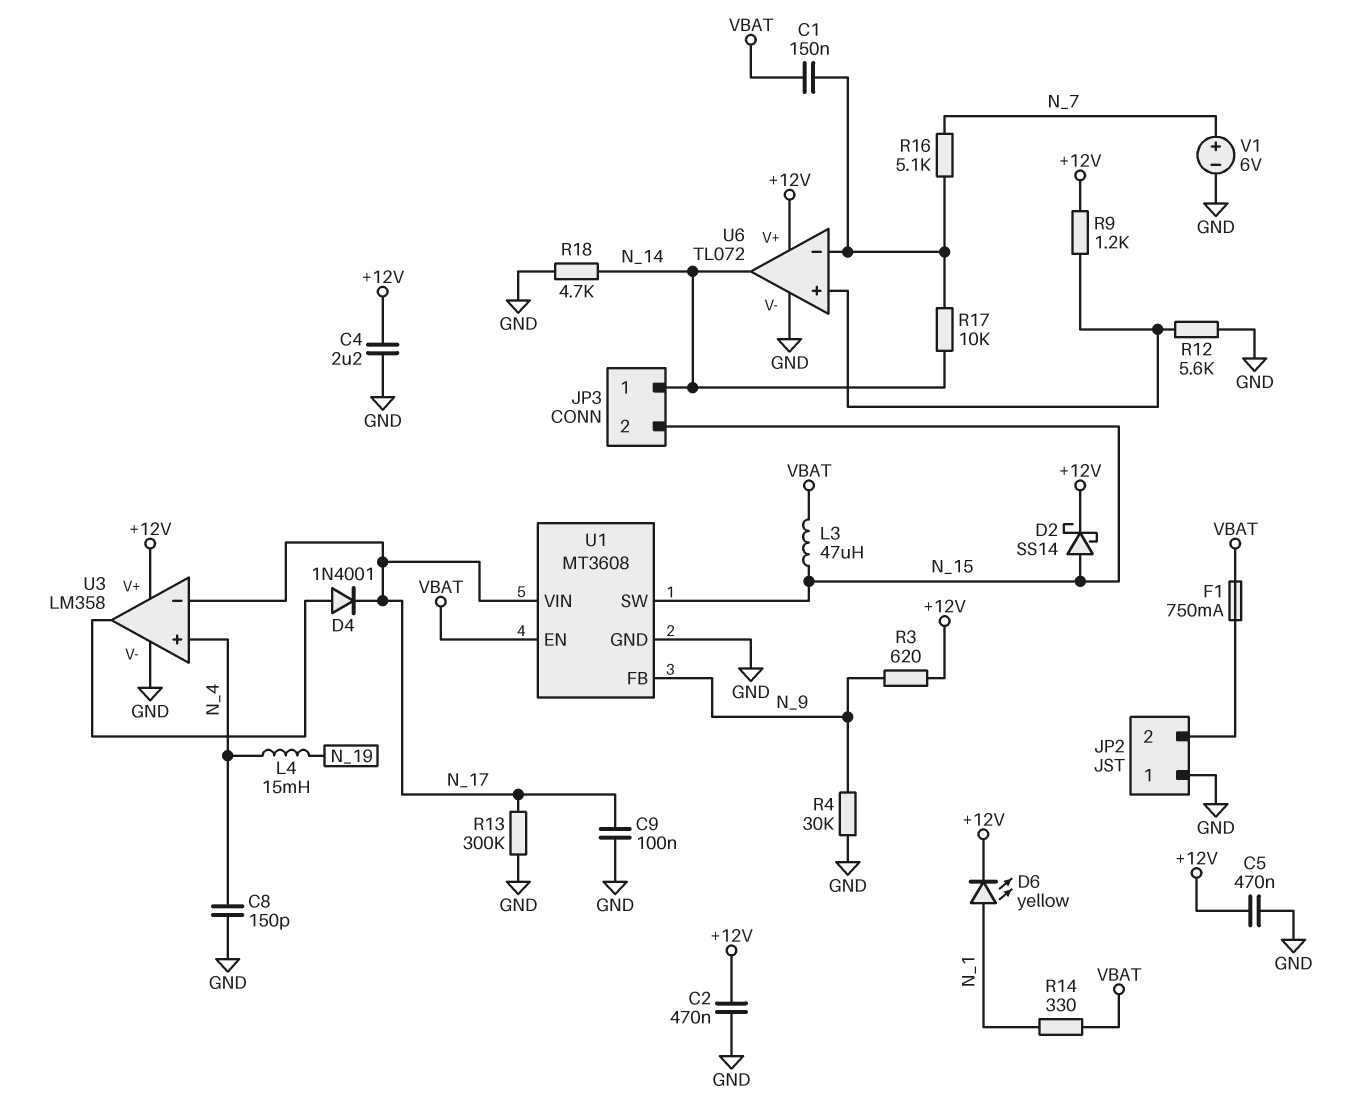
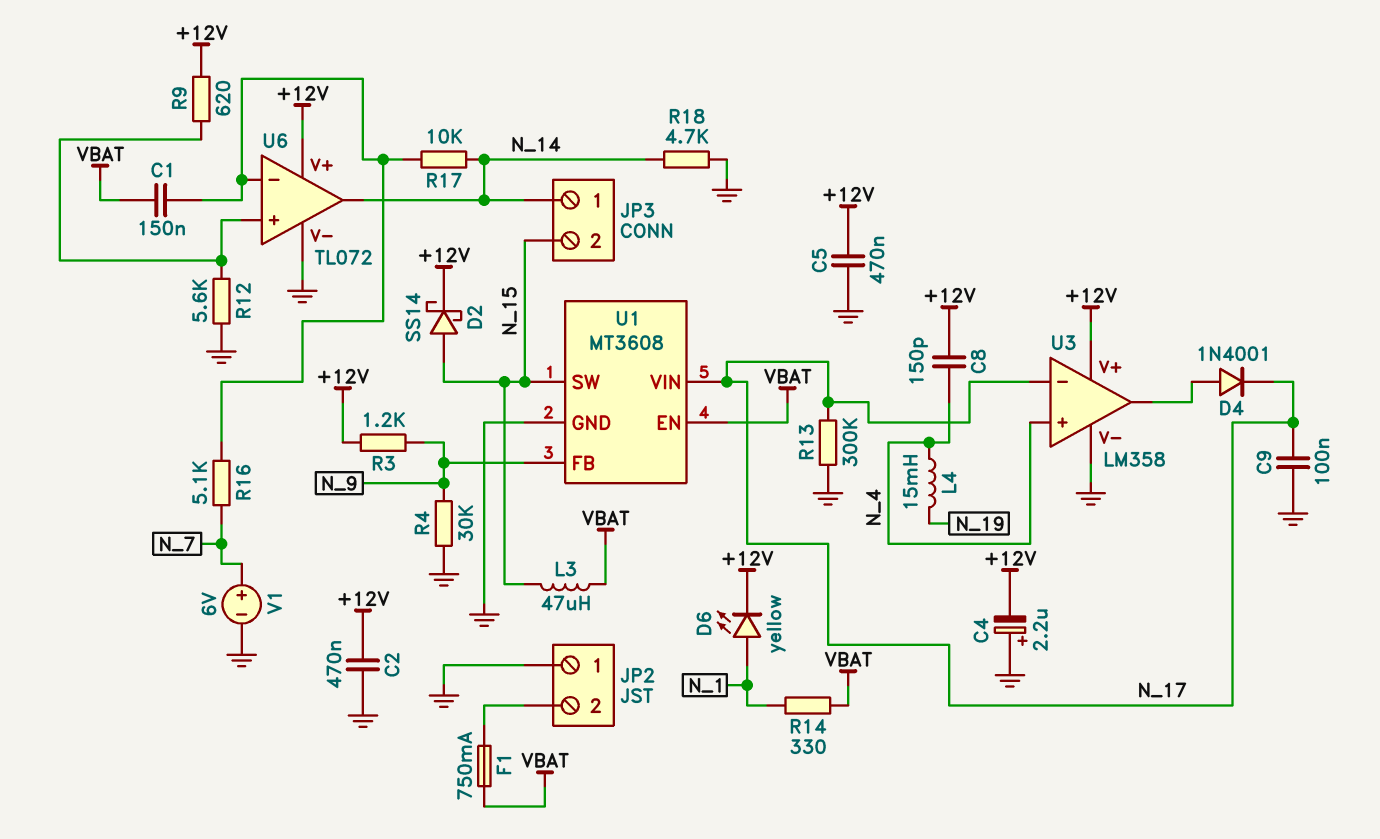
C4: 2.2uF (+12V, GND) -> 2.2uF (plus GND, minus +12V)
C8: 150pF (GND, N_4) -> 150pF (+12V, N_4)
R3: 620 (+12V, N_9) -> 1.2k (+12V, N_9)
R9: 1.2k (+12V, U6/in+) -> 620 (+12V, U6/in+)

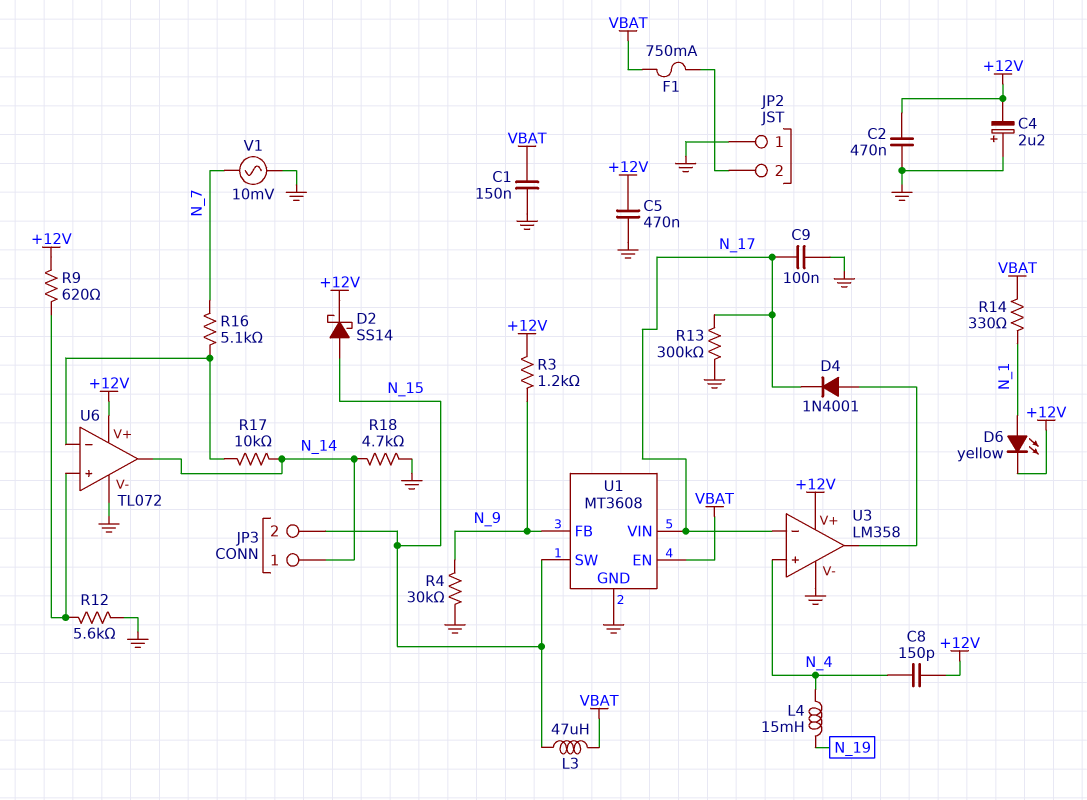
C1: 150nF (U6/in-, VBAT) -> 150nF (GND, VBAT)
V1: 6V (plus N_7, minus GND) -> AC 10mV (GND, N_7)

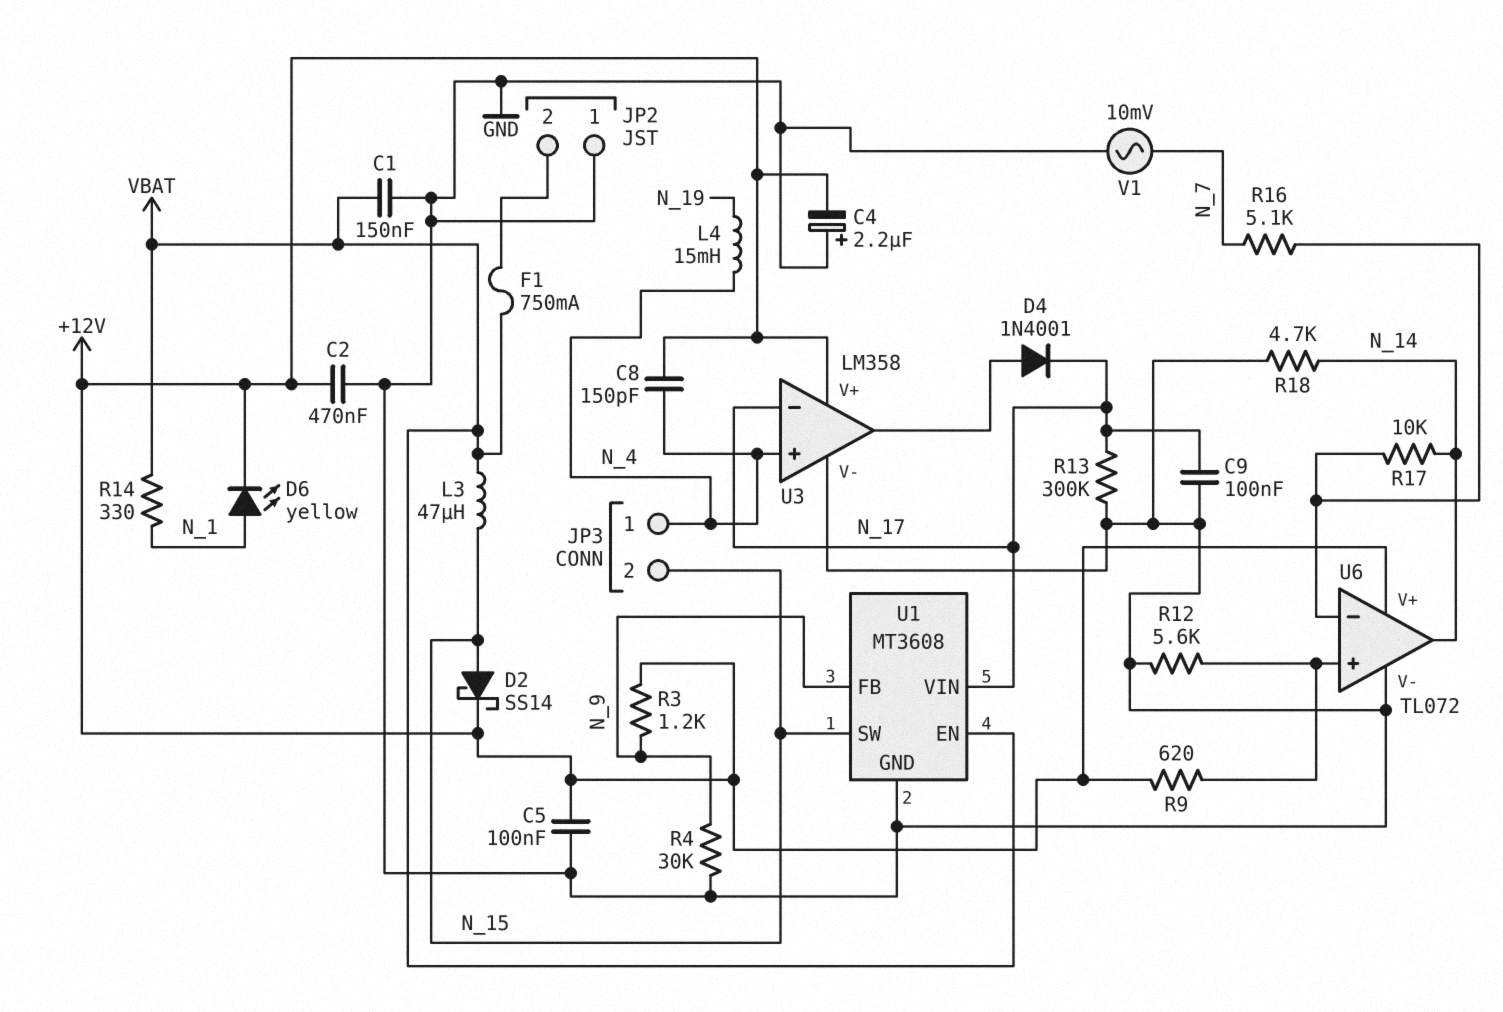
C5: 470nF (+12V, GND) -> 100nF (+12V, GND)
JP3 pin 1: N_14 -> N_4

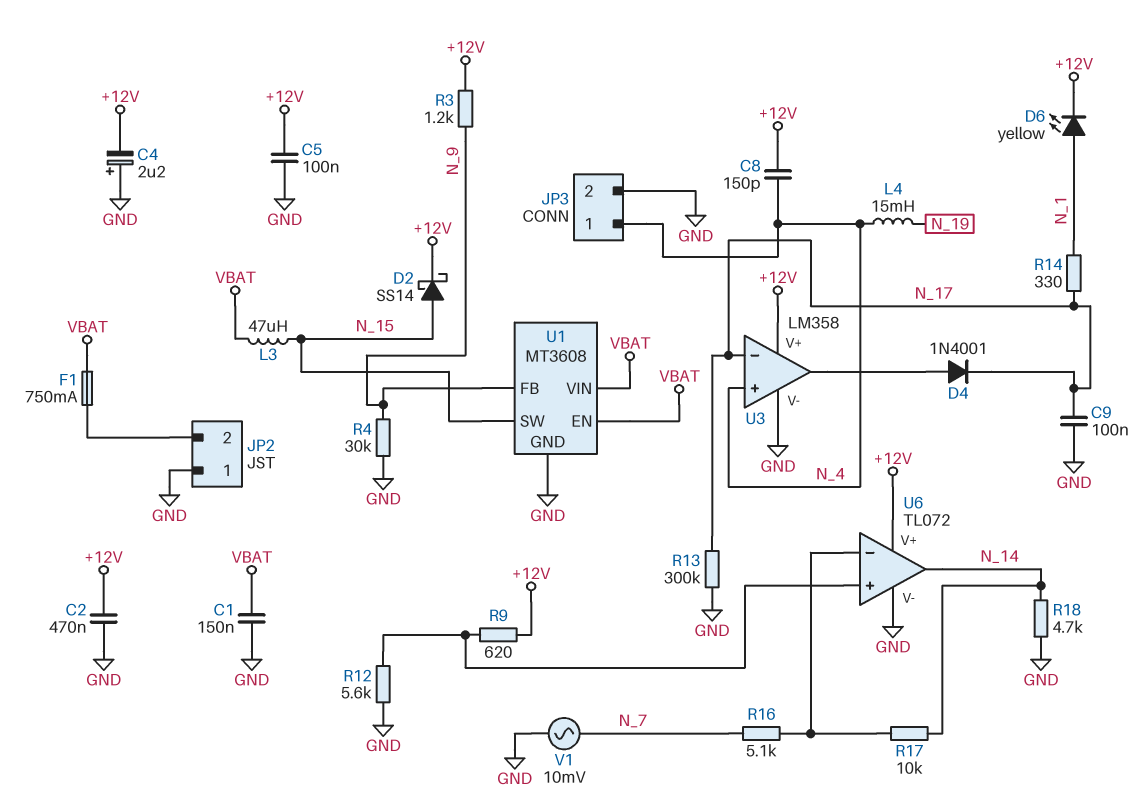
JP3 pin 2: N_15 -> GND
R14: 330 (N_1, VBAT) -> 330 (N_1, N_17)
U1 pin VIN: N_17 -> VBAT

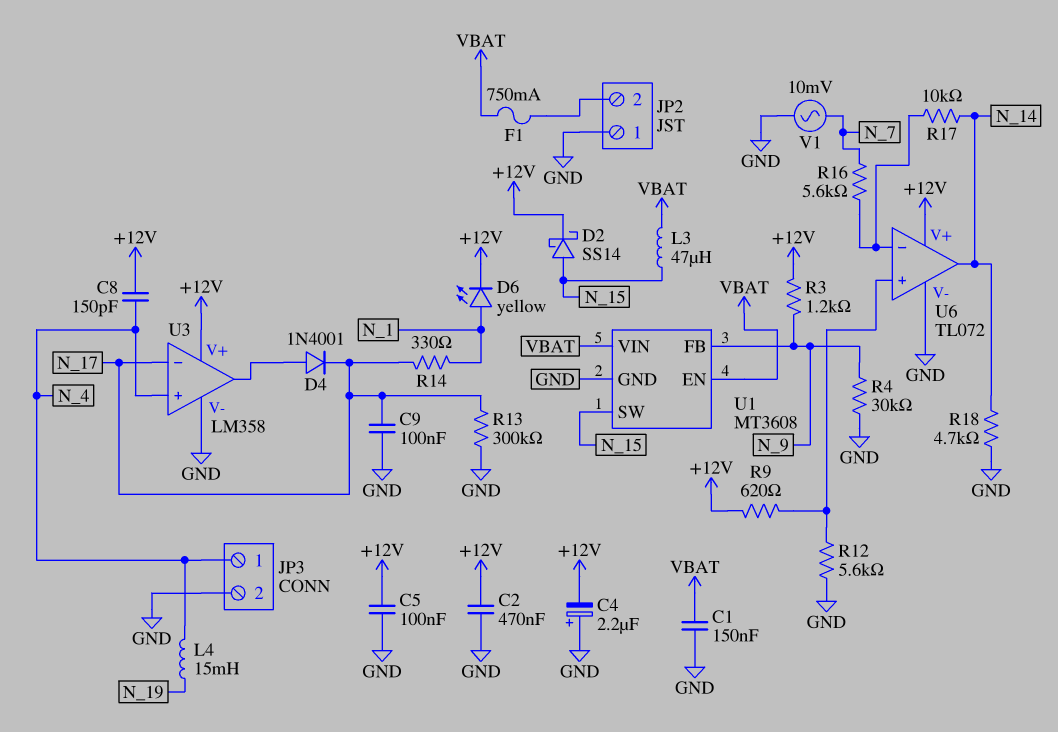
R16: 5.1k (N_7, U6/in-) -> 5.6k (N_7, U6/in-)

